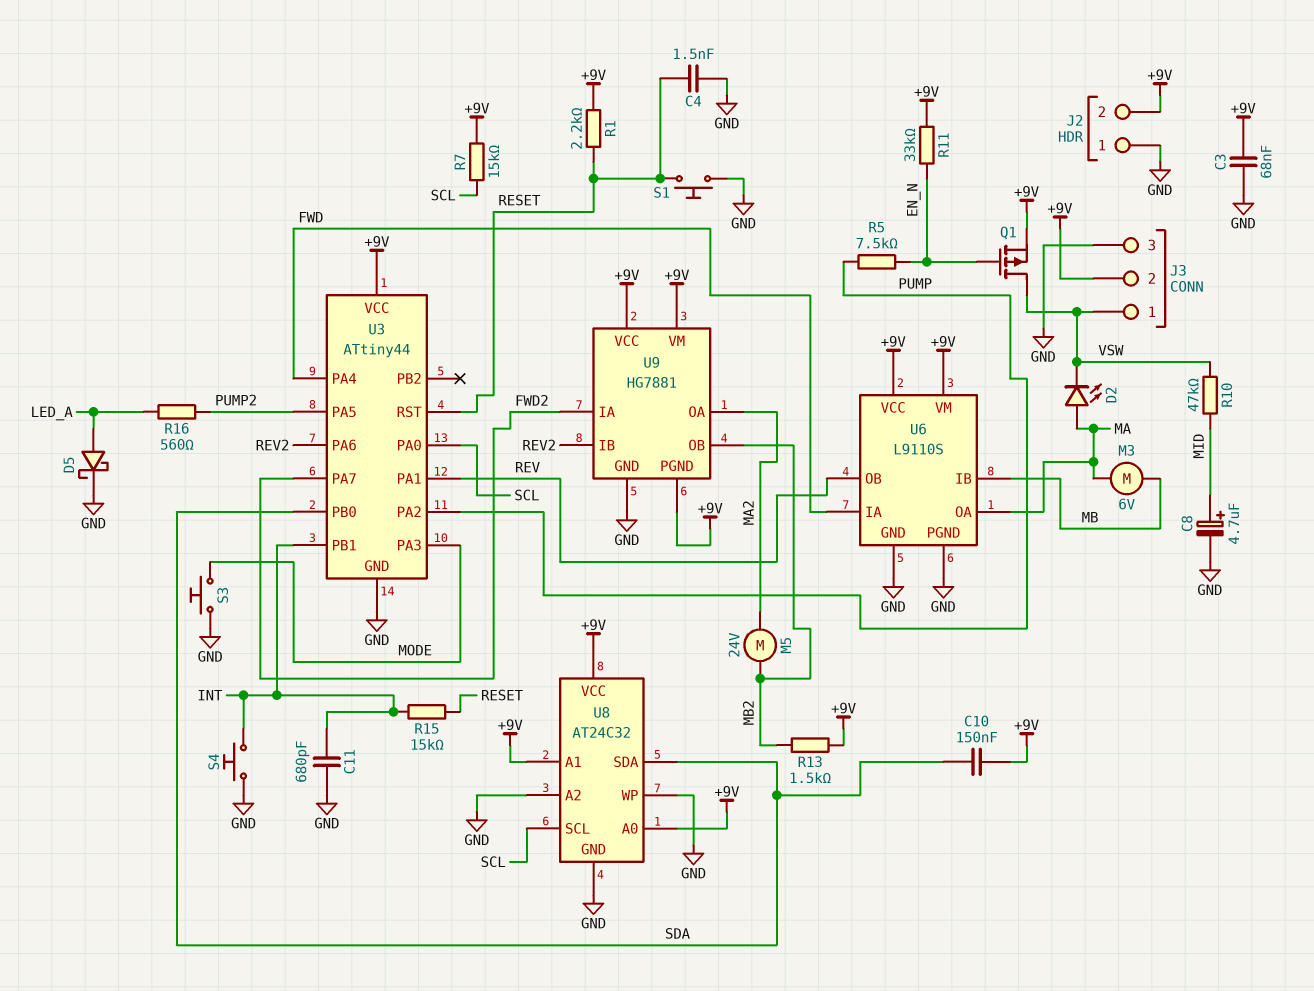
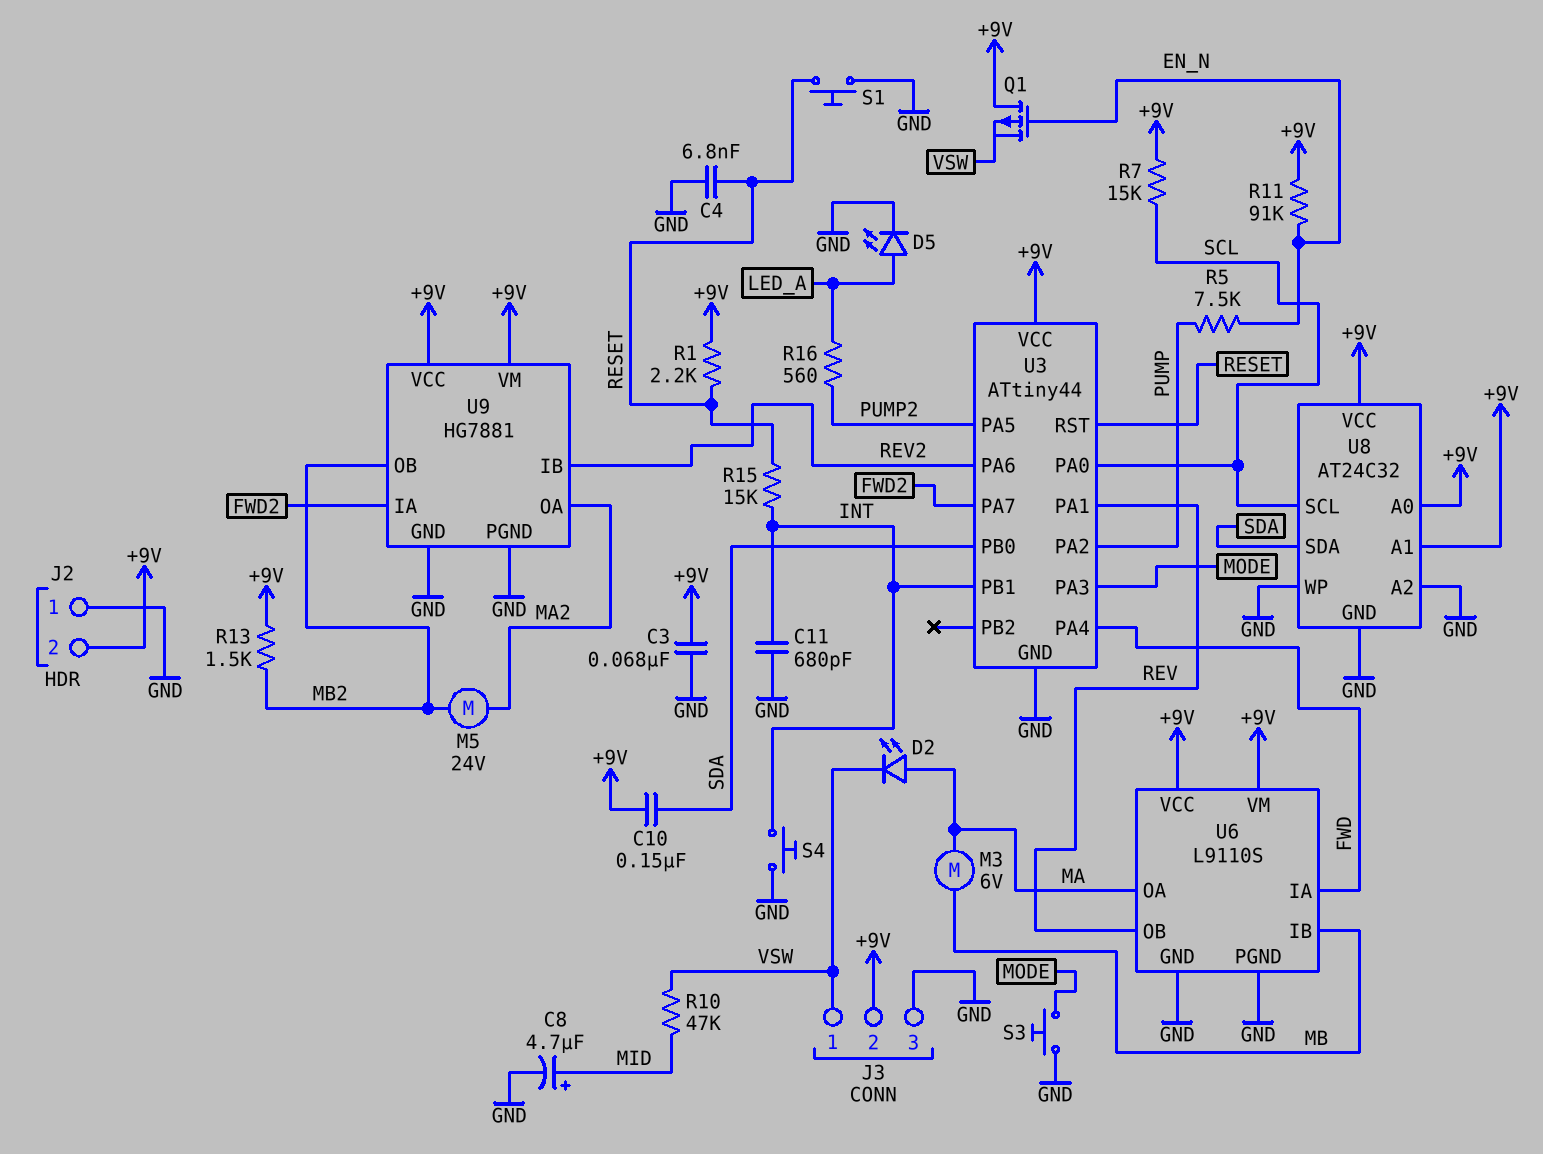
C4: 1.5nF (GND, RESET) -> 6.8nF (GND, RESET)
D5: schottky (A LED_A, K GND) -> LED (A LED_A, K GND)
Q1: PMOS (G EN_N, D VSW, S +9V) -> PMOS (G EN_N, D +9V, S VSW)
R11: 33k (+9V, EN_N) -> 91k (+9V, EN_N)
U9 pin PGND: +9V -> GND

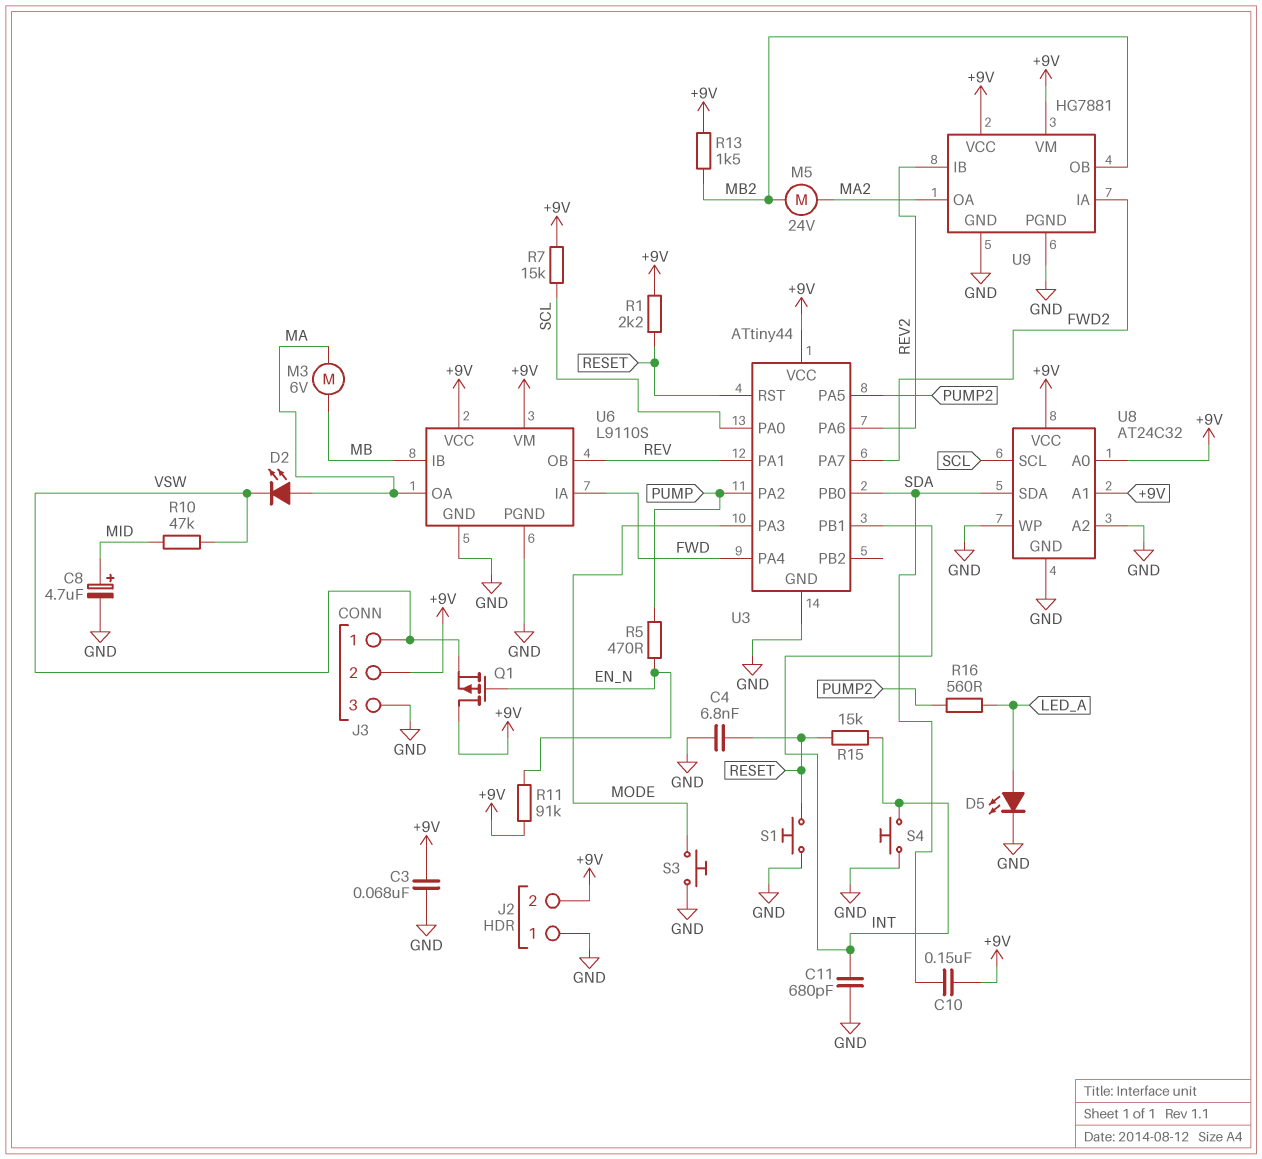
R5: 7.5k (EN_N, PUMP) -> 470 (EN_N, PUMP)

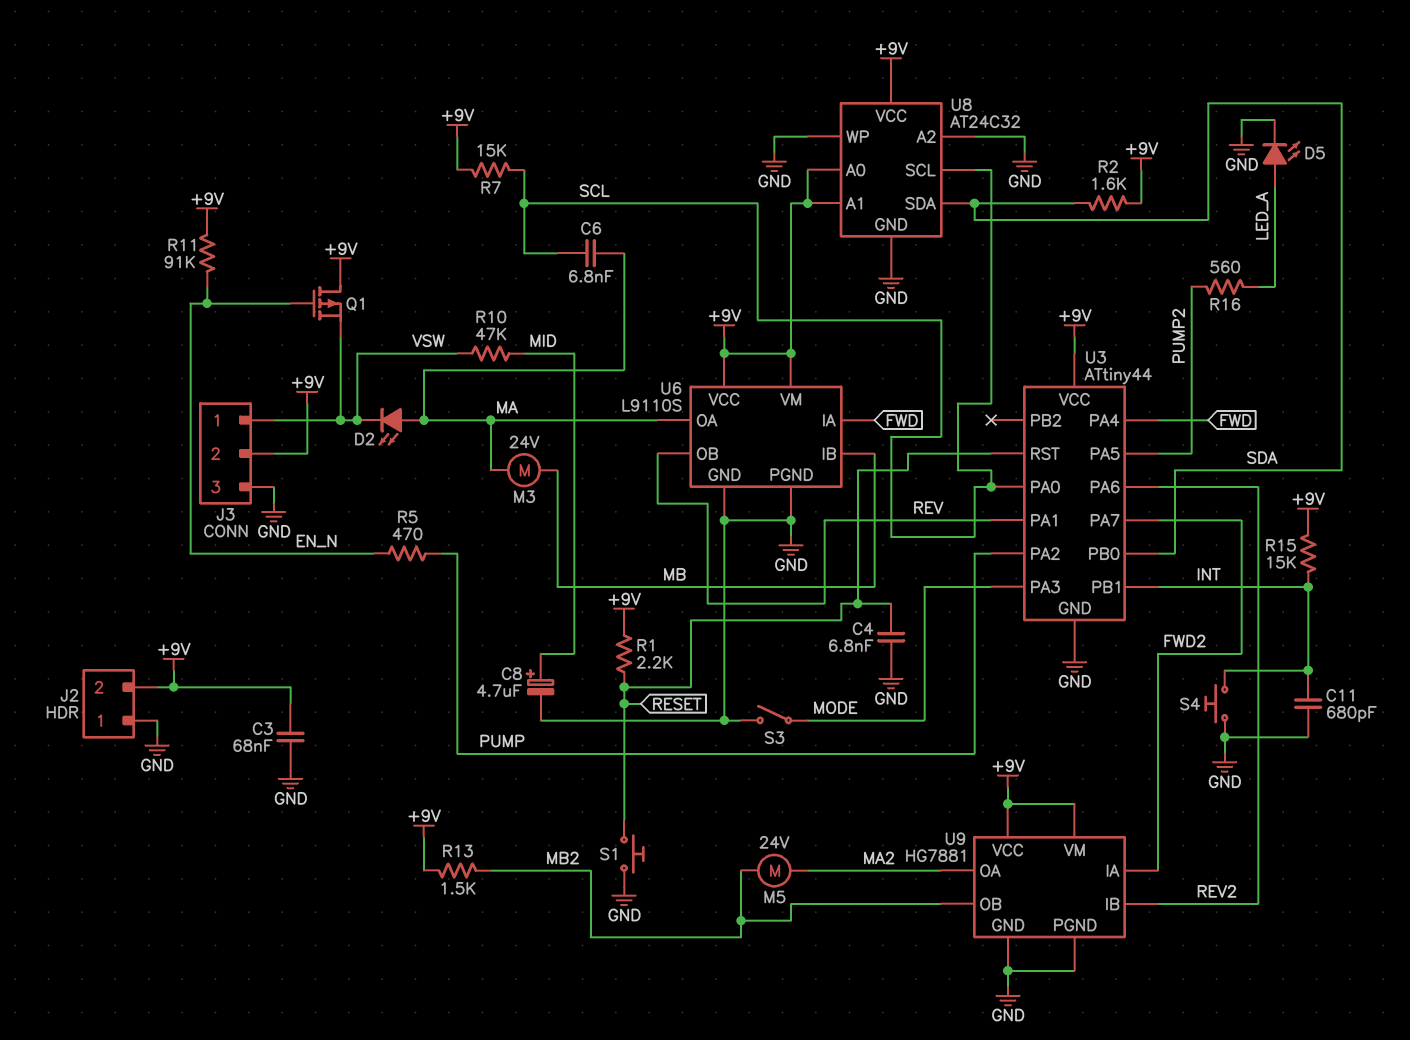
C6: none -> 6.8nF (MA, SCL)
C10: 150nF (+9V, SDA) -> none
M3: motor 6V (MA, MB) -> motor 24V (MA, MB)
R2: none -> 1.6k (+9V, SDA)
R15: 15k (INT, RESET) -> 15k (+9V, INT)
S3: button (GND, MODE) -> switch (GND, MODE)

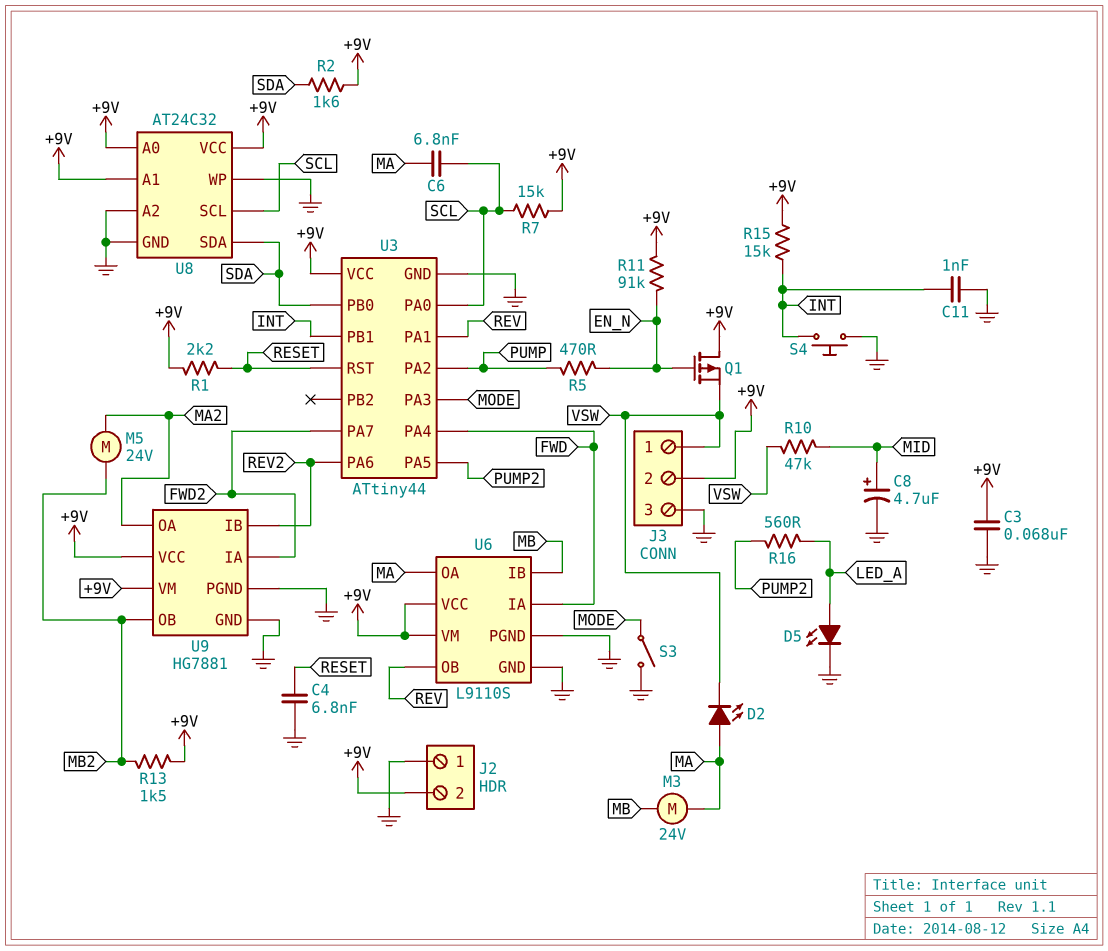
C11: 680pF (GND, INT) -> 1nF (GND, INT)
S1: button (GND, RESET) -> none

